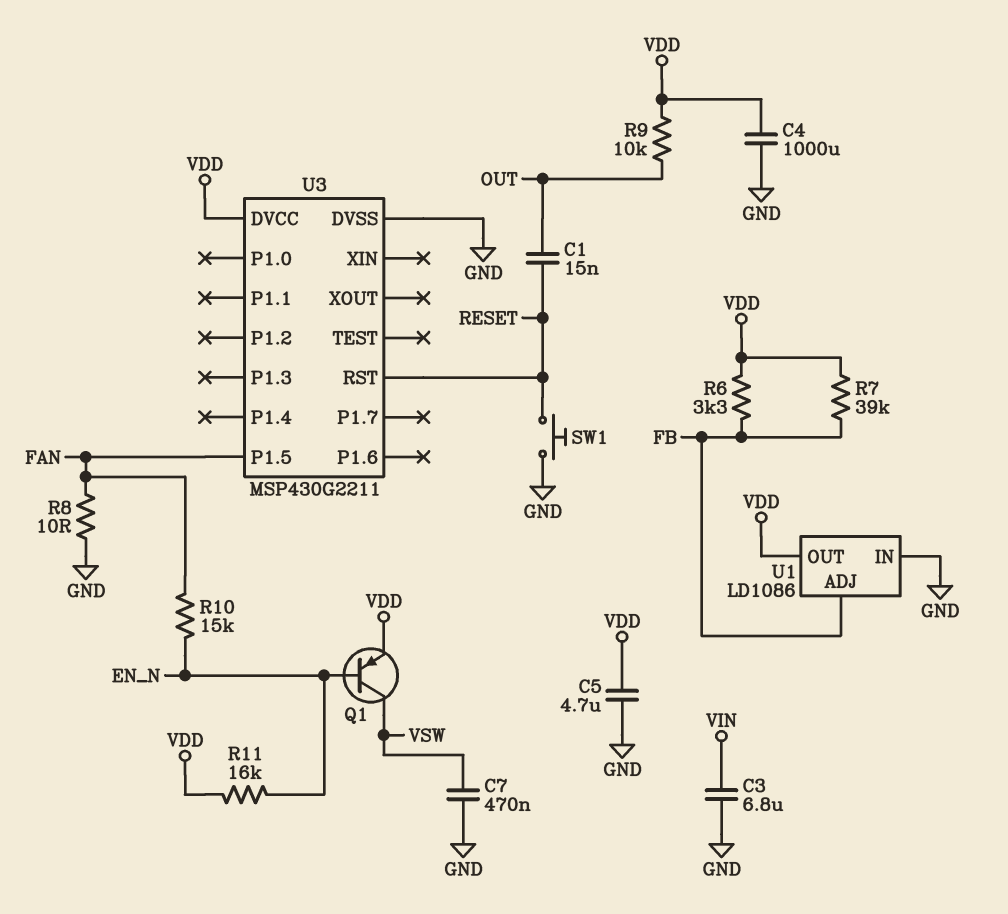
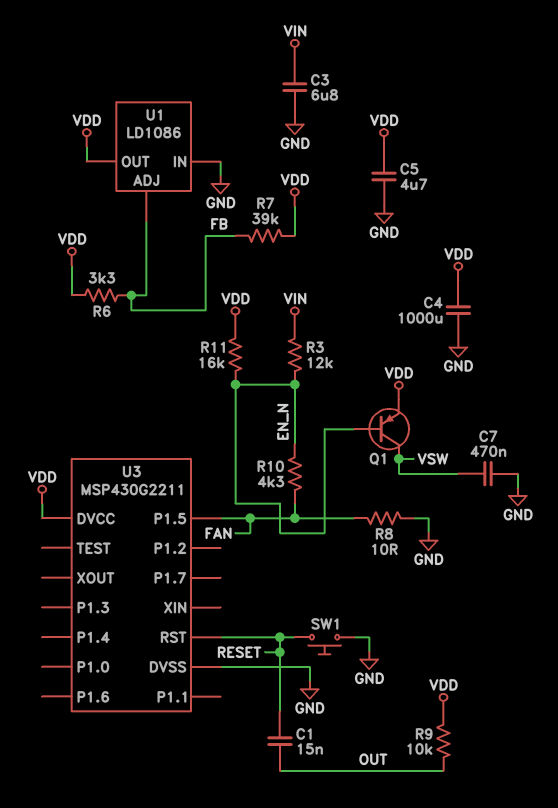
R3: none -> 12k (EN_N, VIN)
R10: 15k (EN_N, FAN) -> 4.3k (EN_N, FAN)

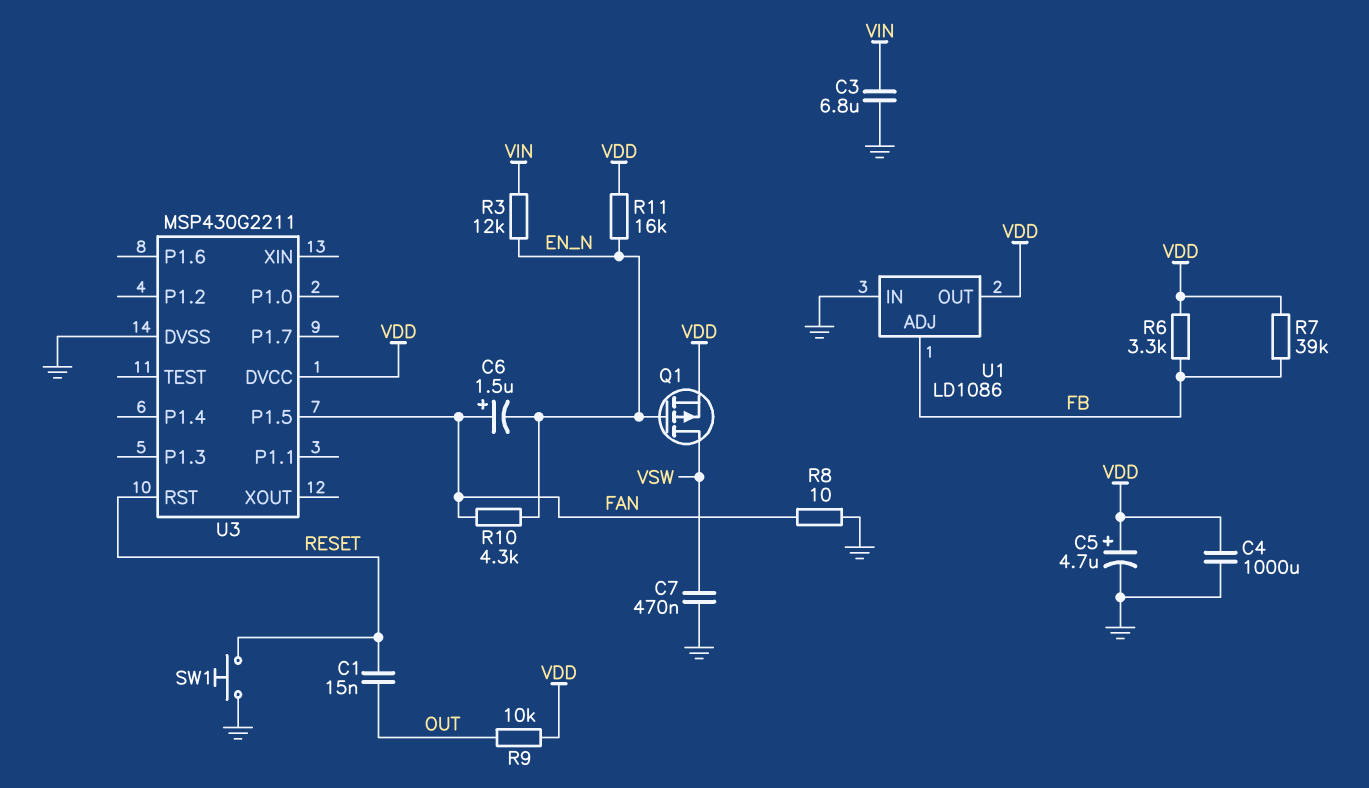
C5: 4.7uF (GND, VDD) -> 4.7uF (plus VDD, minus GND)
C6: none -> 1.5uF (plus FAN, minus EN_N)
Q1: PNP (B EN_N, C VSW, E VDD) -> PMOS (G EN_N, D VSW, S VDD)

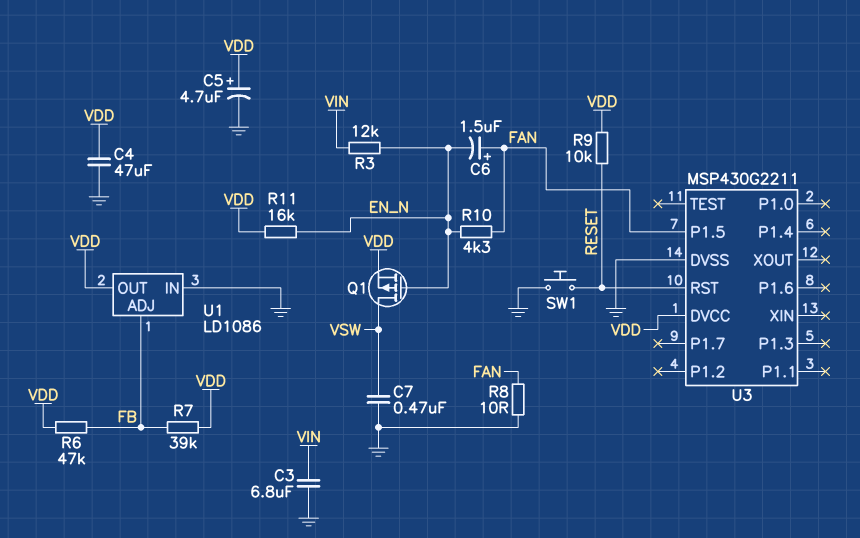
C1: 15nF (OUT, RESET) -> none
C4: 1000uF (GND, VDD) -> 47uF (GND, VDD)
R6: 3.3k (FB, VDD) -> 47k (FB, VDD)
R9: 10k (OUT, VDD) -> 10k (RESET, VDD)

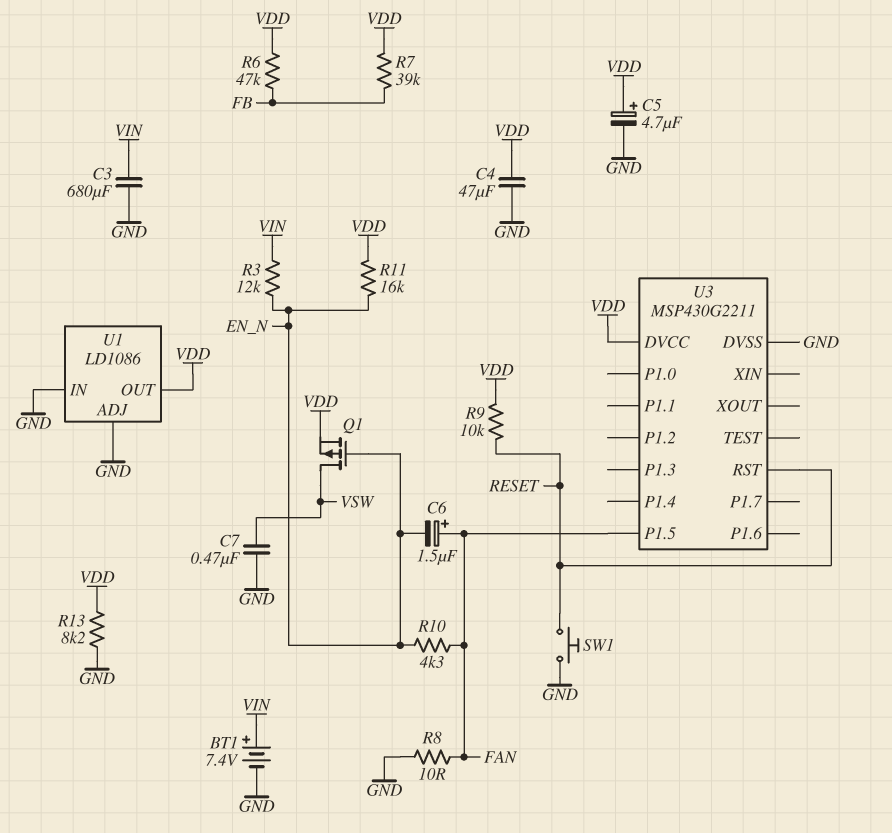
BT1: none -> 7.4V (plus VIN, minus GND)
C3: 6.8uF (GND, VIN) -> 680uF (GND, VIN)
R13: none -> 8.2k (GND, VDD)
U1 pin ADJ: FB -> GND

